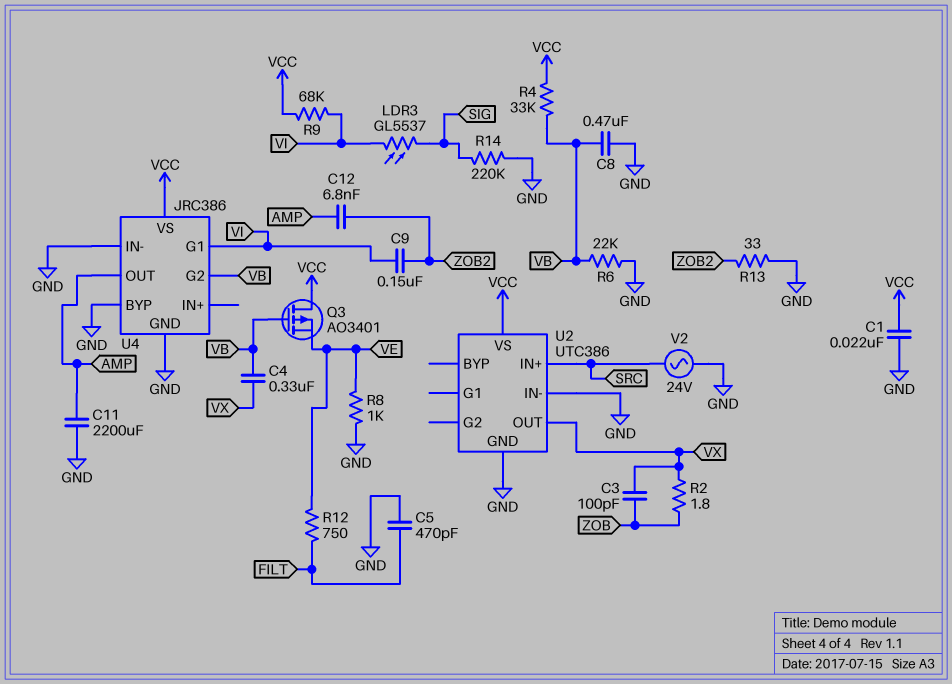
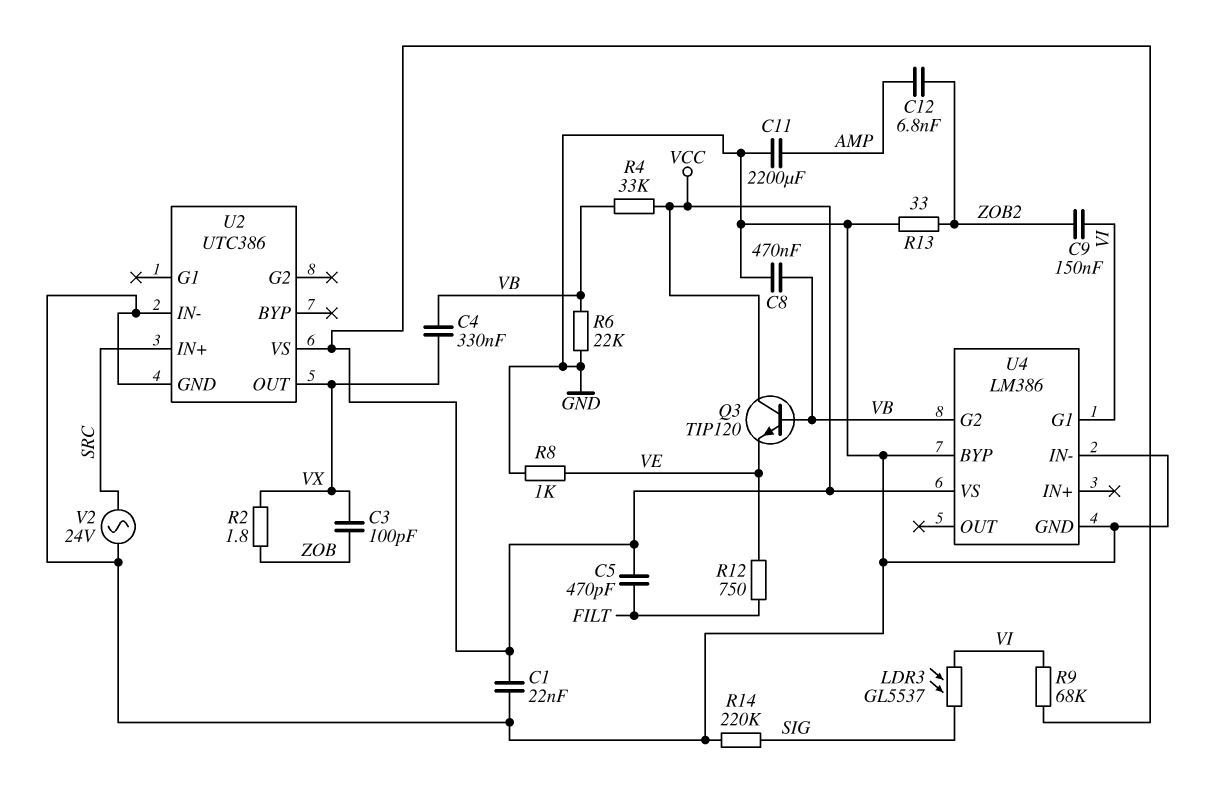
C5: 470pF (FILT, GND) -> 470pF (FILT, VCC)
Q3: PMOS AO3401 (G VB, D VCC, S VE) -> NPN TIP120 (B VB, C VCC, E VE)
U4: JRC386 -> LM386
U4 pin OUT: AMP -> none

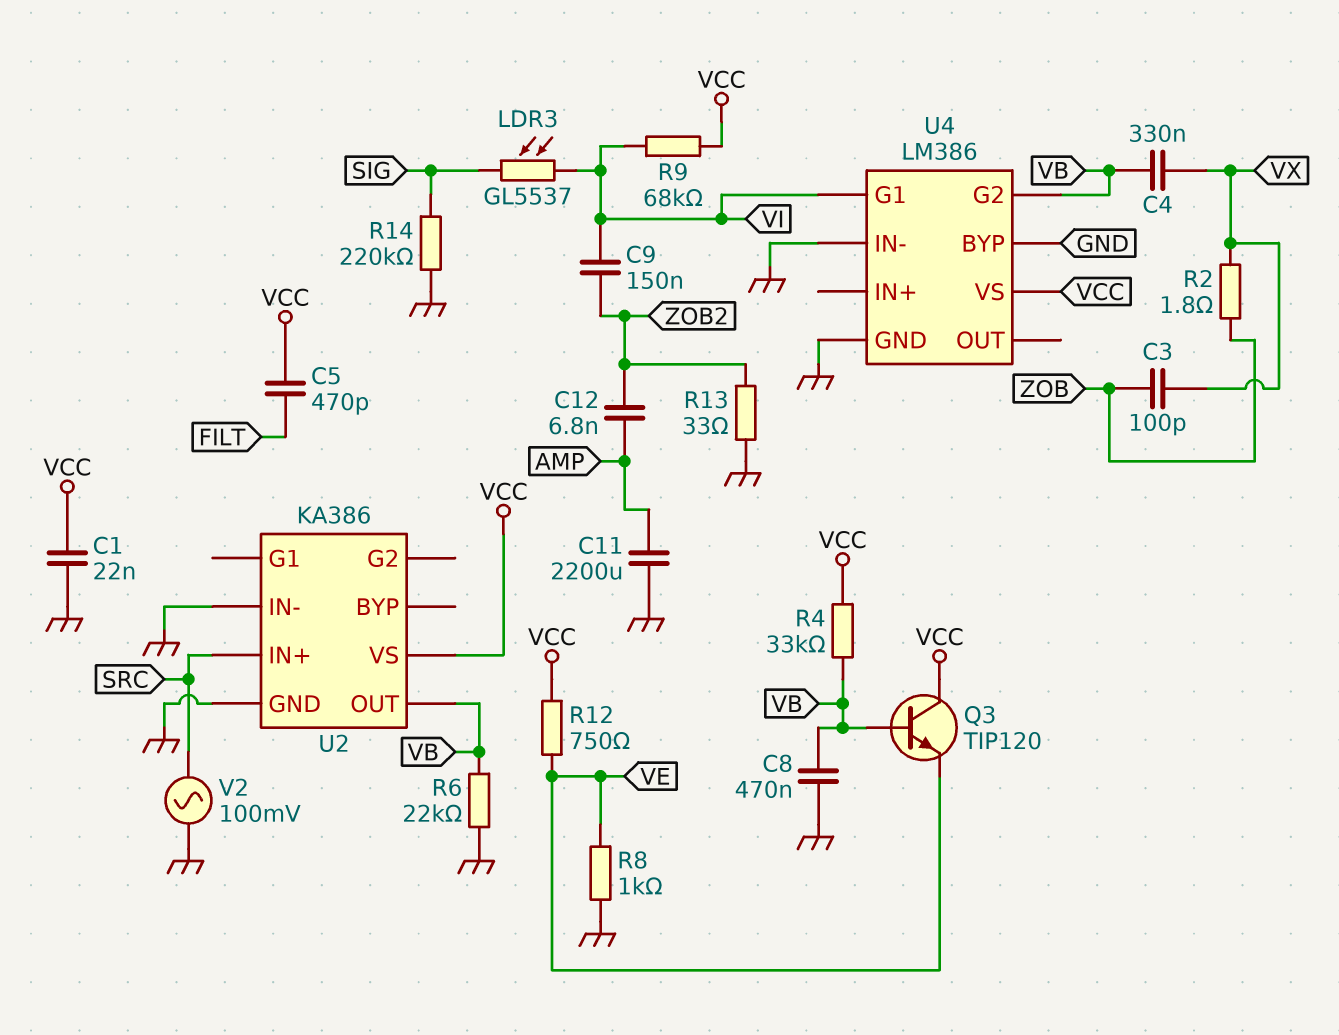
R12: 750 (FILT, VE) -> 750 (VCC, VE)
U2: UTC386 -> KA386
U2 pin OUT: VX -> VB
V2: AC 24V (GND, SRC) -> AC 100mV (GND, SRC)

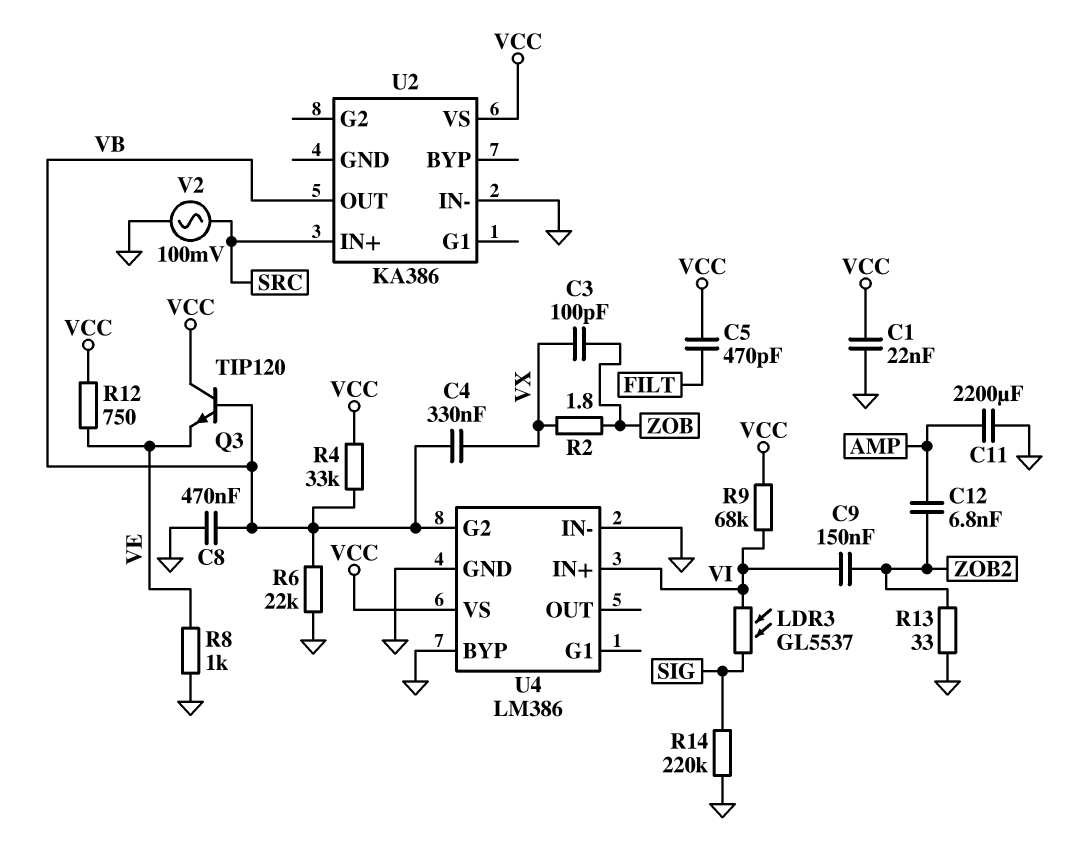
U2 pin GND: GND -> none
U4 pin G1: VI -> none
U4 pin IN+: none -> VI

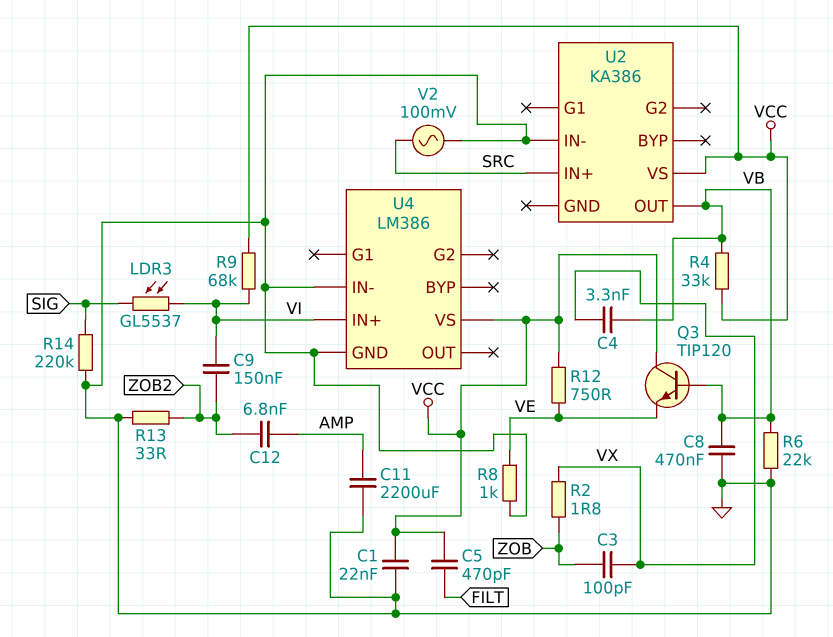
C4: 330nF (VB, VX) -> 3.3nF (VB, VX)
U4 pin BYP: GND -> none
U4 pin G2: VB -> none

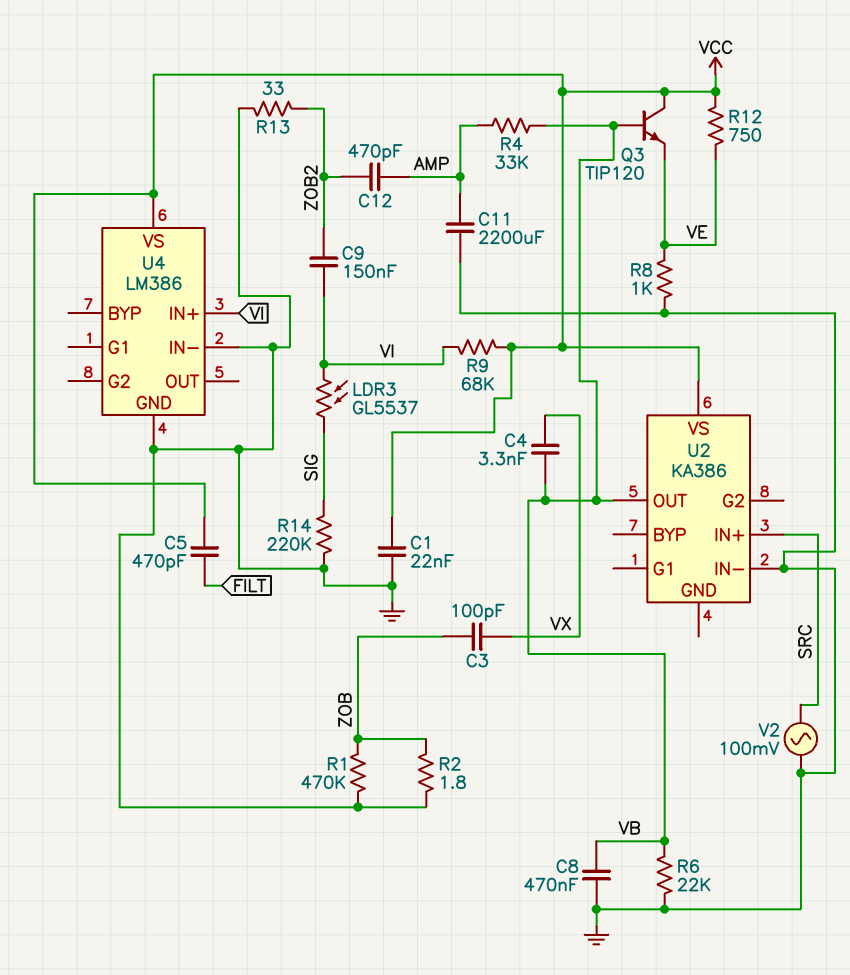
C12: 6.8nF (AMP, ZOB2) -> 470pF (AMP, ZOB2)
R1: none -> 470k (GND, ZOB)
R2: 1.8 (VX, ZOB) -> 1.8 (GND, ZOB)
R4: 33k (VB, VCC) -> 33k (AMP, VB)

